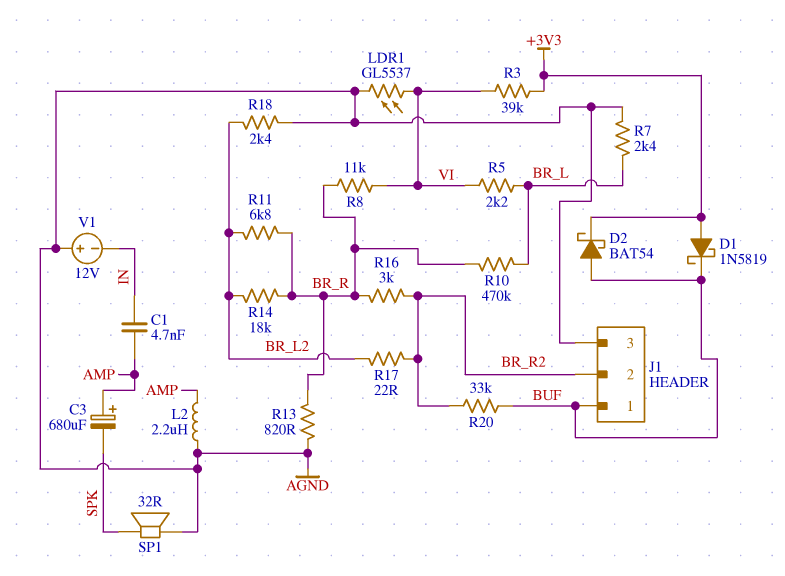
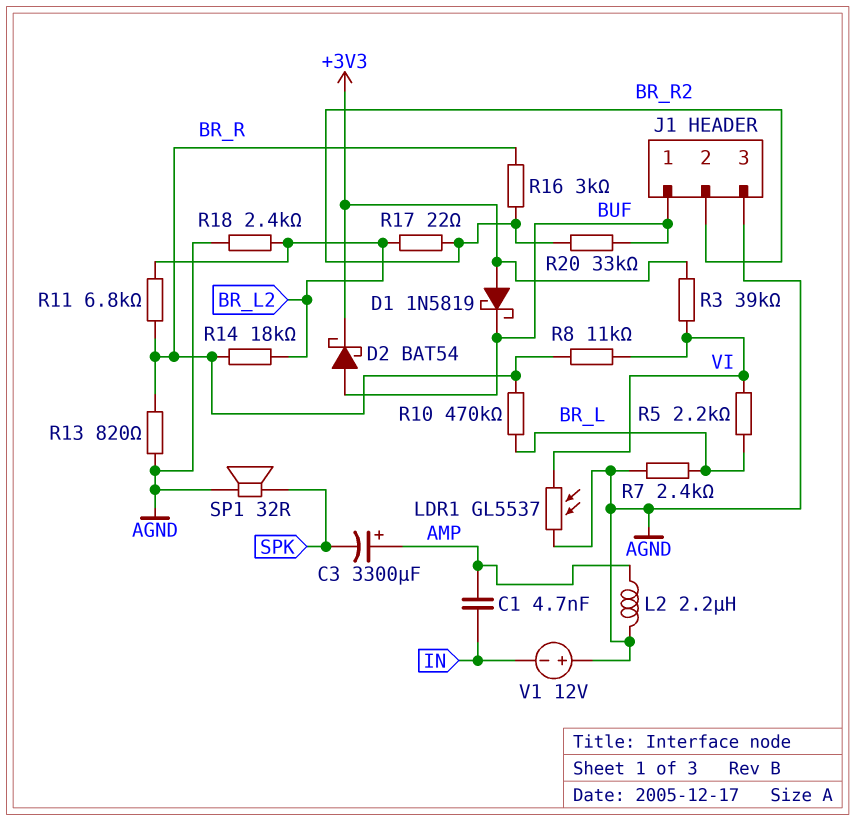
C3: 680uF (plus AMP, minus SPK) -> 3300uF (plus AMP, minus SPK)

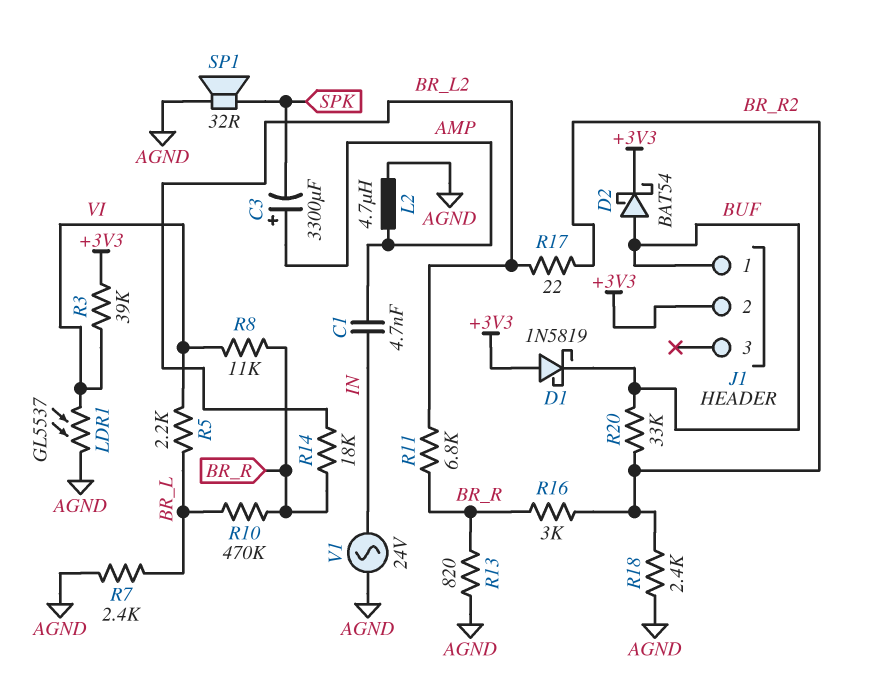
J1 pin 2: BR_R2 -> +3V3
J1 pin 3: AGND -> none
L2: 2.2uH (AGND, AMP) -> 4.7uH (AGND, AMP)
R18: 2.4k (AGND, BR_L2) -> 2.4k (AGND, BR_R2)
V1: 12V (plus AGND, minus IN) -> AC 24V (AGND, IN)

